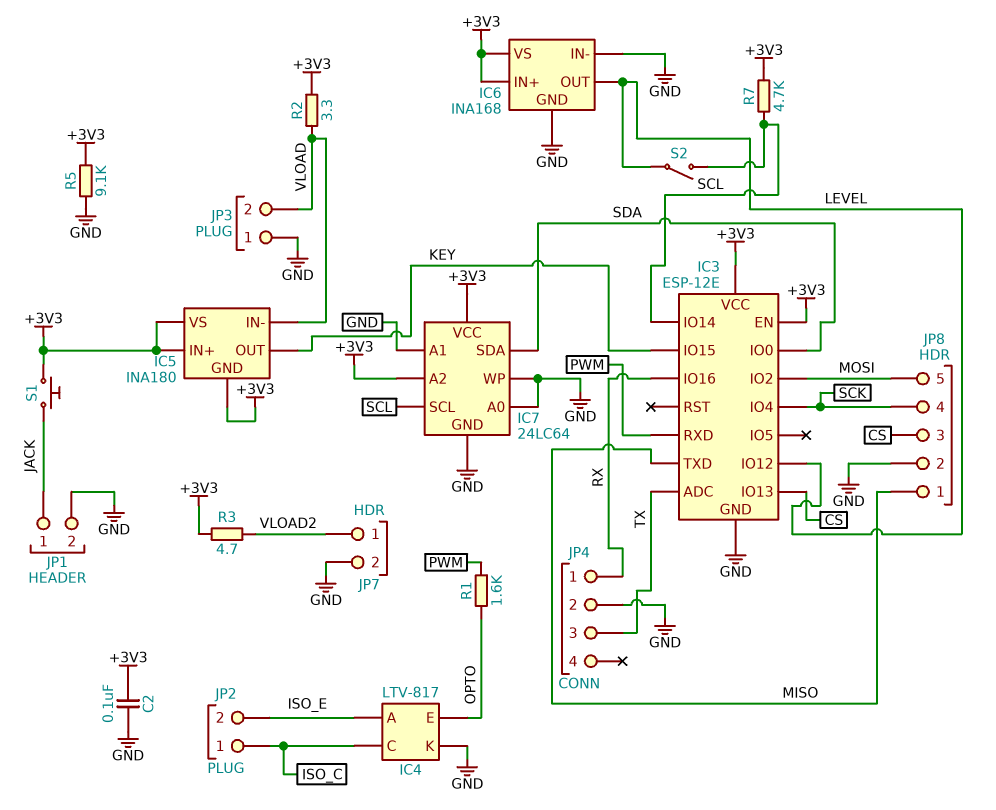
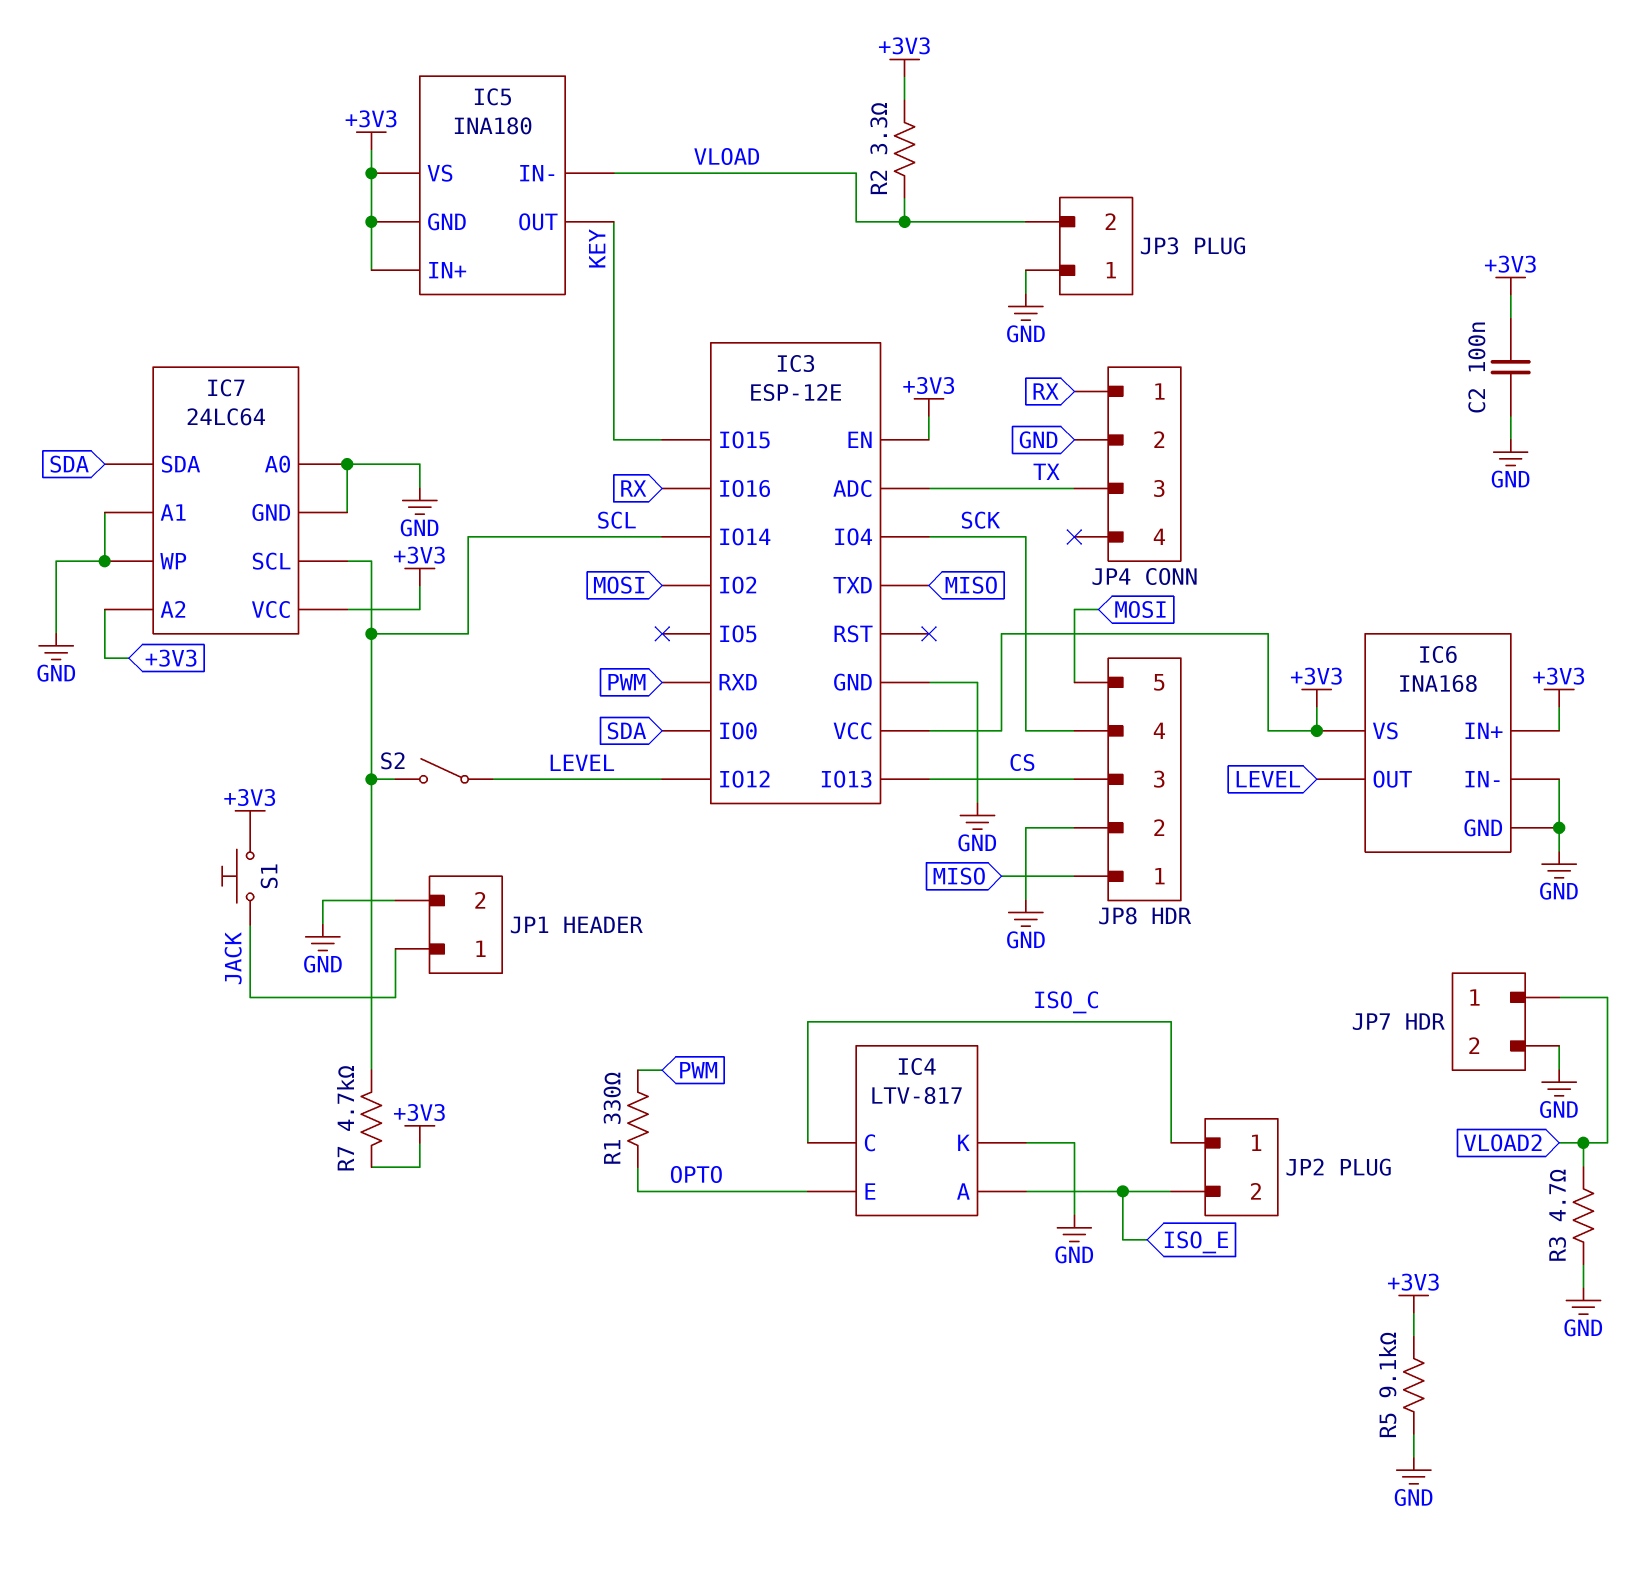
R1: 1.6k (OPTO, PWM) -> 330 (OPTO, PWM)
R3: 4.7 (+3V3, VLOAD2) -> 4.7 (GND, VLOAD2)

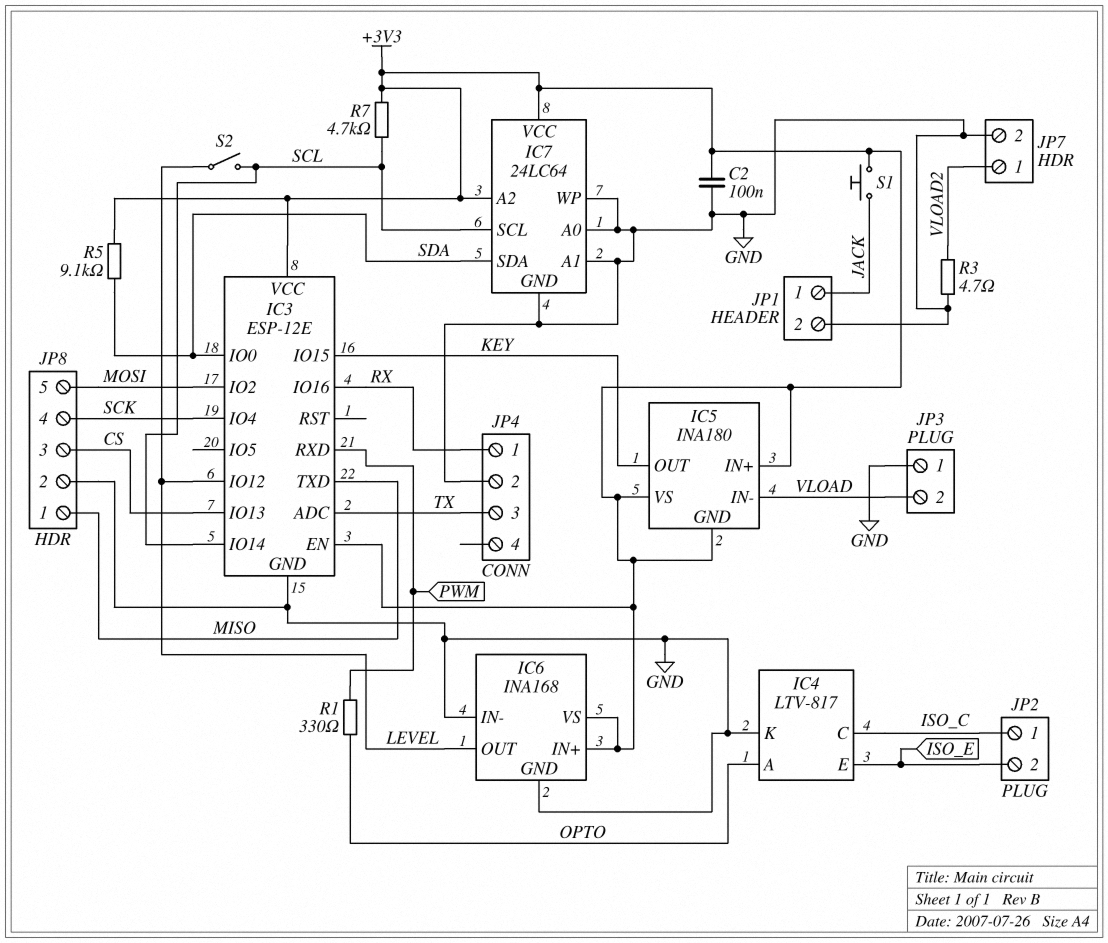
IC4 pin A: ISO_E -> OPTO
IC4 pin E: OPTO -> ISO_E
R2: 3.3 (+3V3, VLOAD) -> none
R5: 9.1k (+3V3, GND) -> 9.1k (+3V3, SDA)

